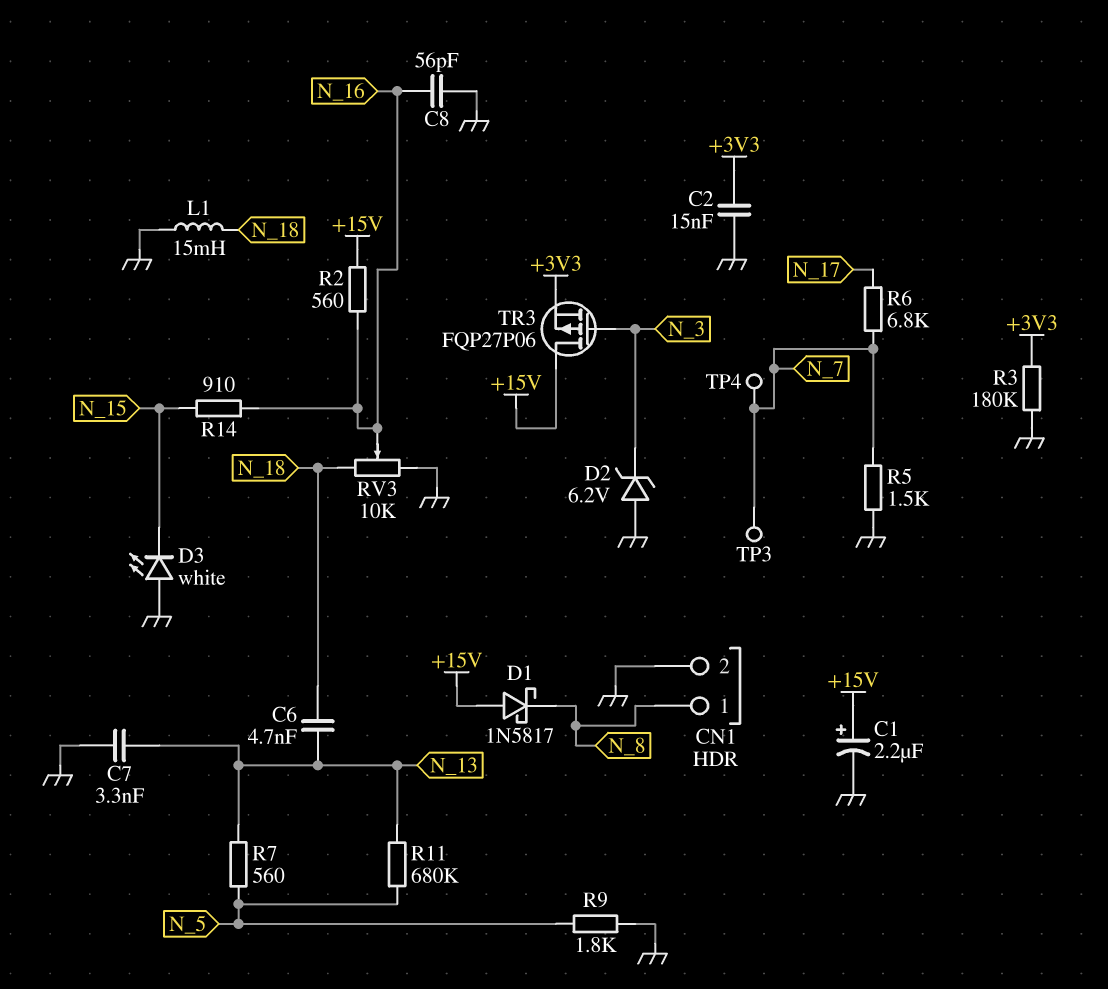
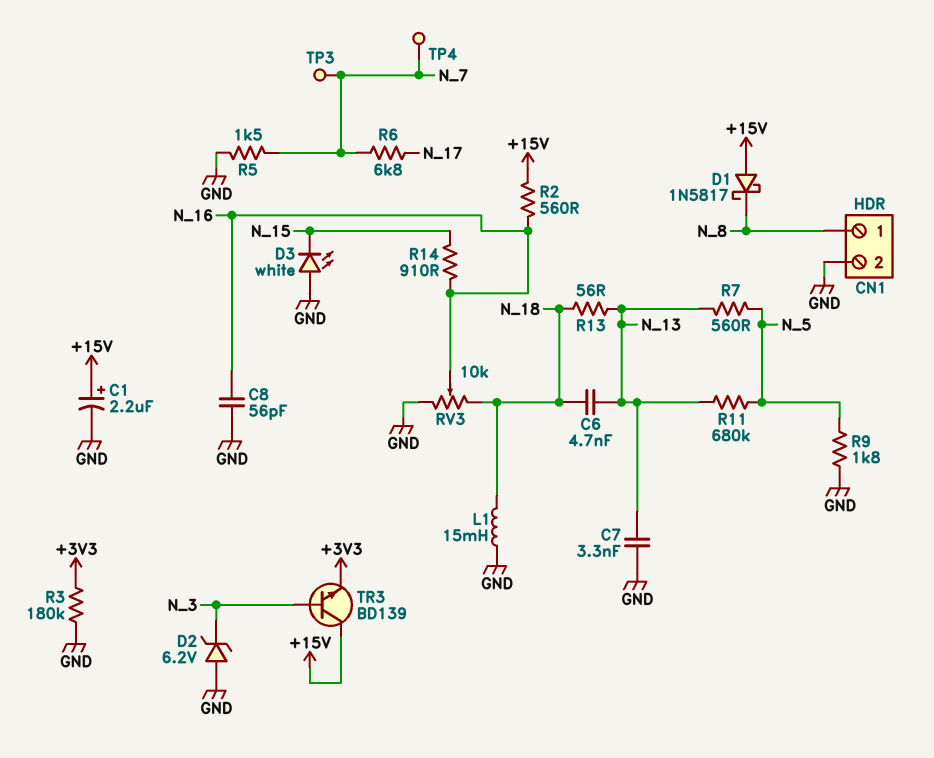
C2: 15nF (+3V3, GND) -> none
R13: none -> 56 (N_13, N_18)
TR3: PMOS FQP27P06 (G N_3, D +15V, S +3V3) -> NPN BD139 (B N_3, C +15V, E +3V3)

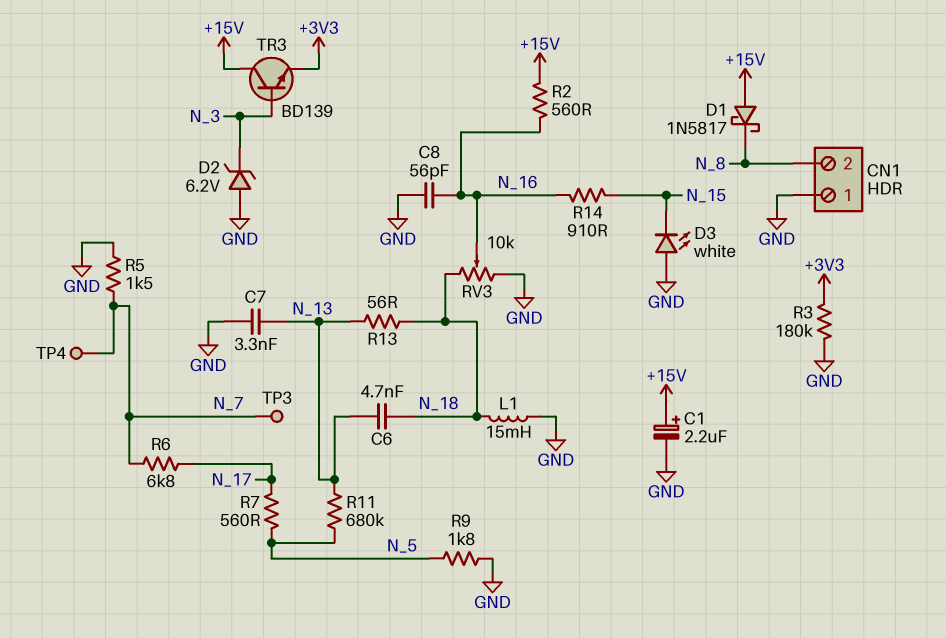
CN1 pin 1: N_8 -> GND
CN1 pin 2: GND -> N_8
R7: 560 (N_5, N_13) -> 560 (N_5, N_17)

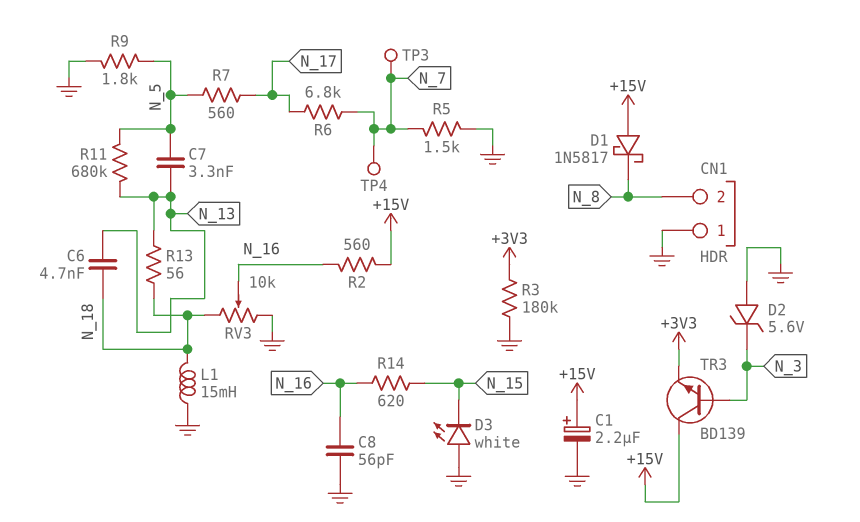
C7: 3.3nF (GND, N_13) -> 3.3nF (N_5, N_13)
D2: zener 6.2V (A GND, K N_3) -> zener 5.6V (A GND, K N_3)
R14: 910 (N_15, N_16) -> 620 (N_15, N_16)

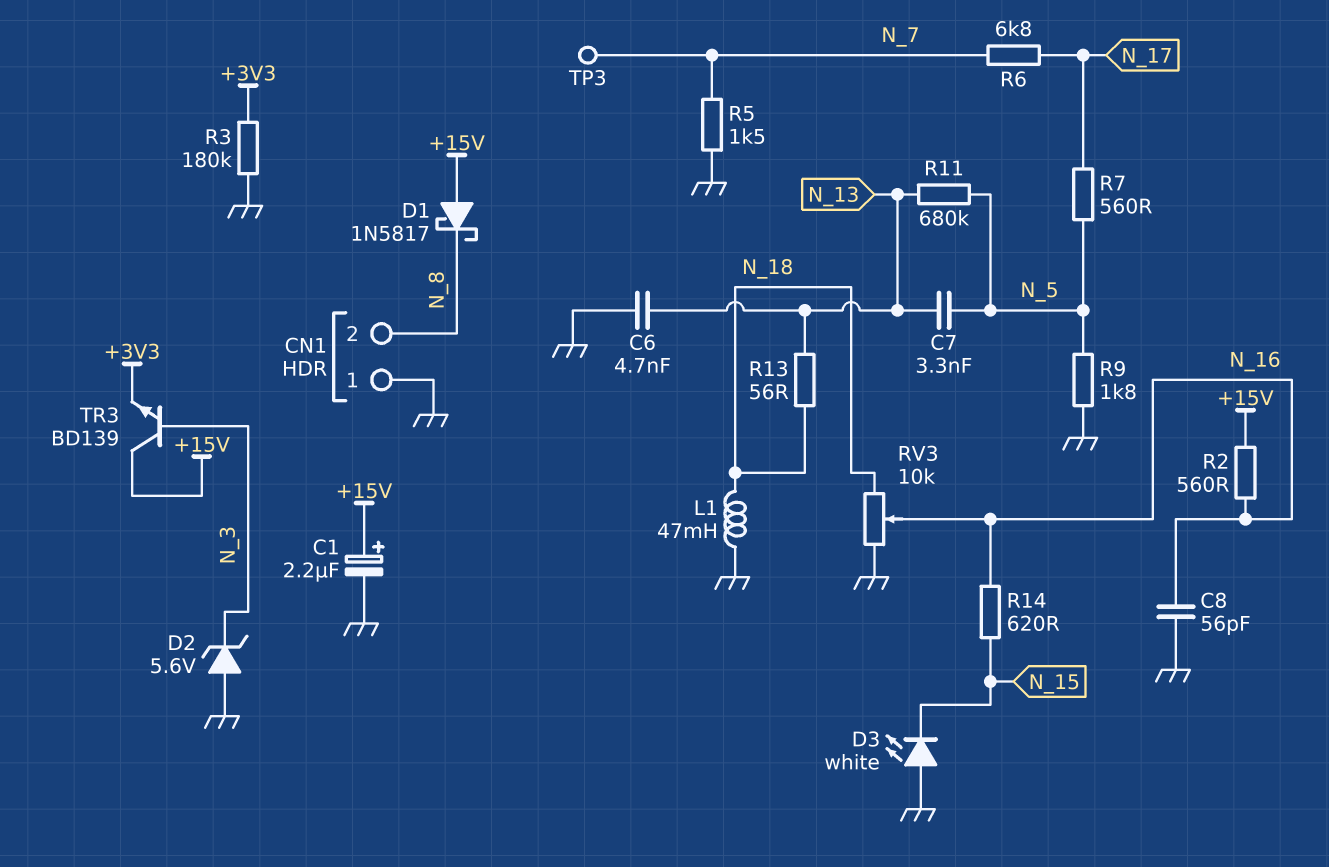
C6: 4.7nF (N_13, N_18) -> 4.7nF (GND, N_13)
L1: 15mH (GND, N_18) -> 47mH (GND, N_18)
TP4: test point (N_7) -> none

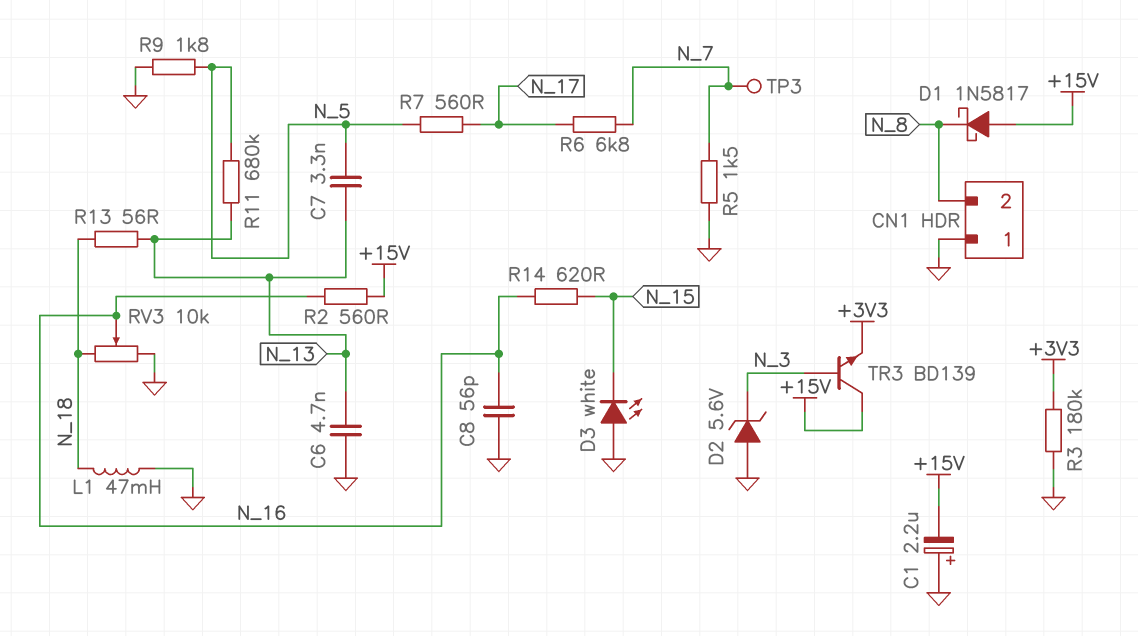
C1: 2.2uF (plus +15V, minus GND) -> 2.2uF (plus GND, minus +15V)

